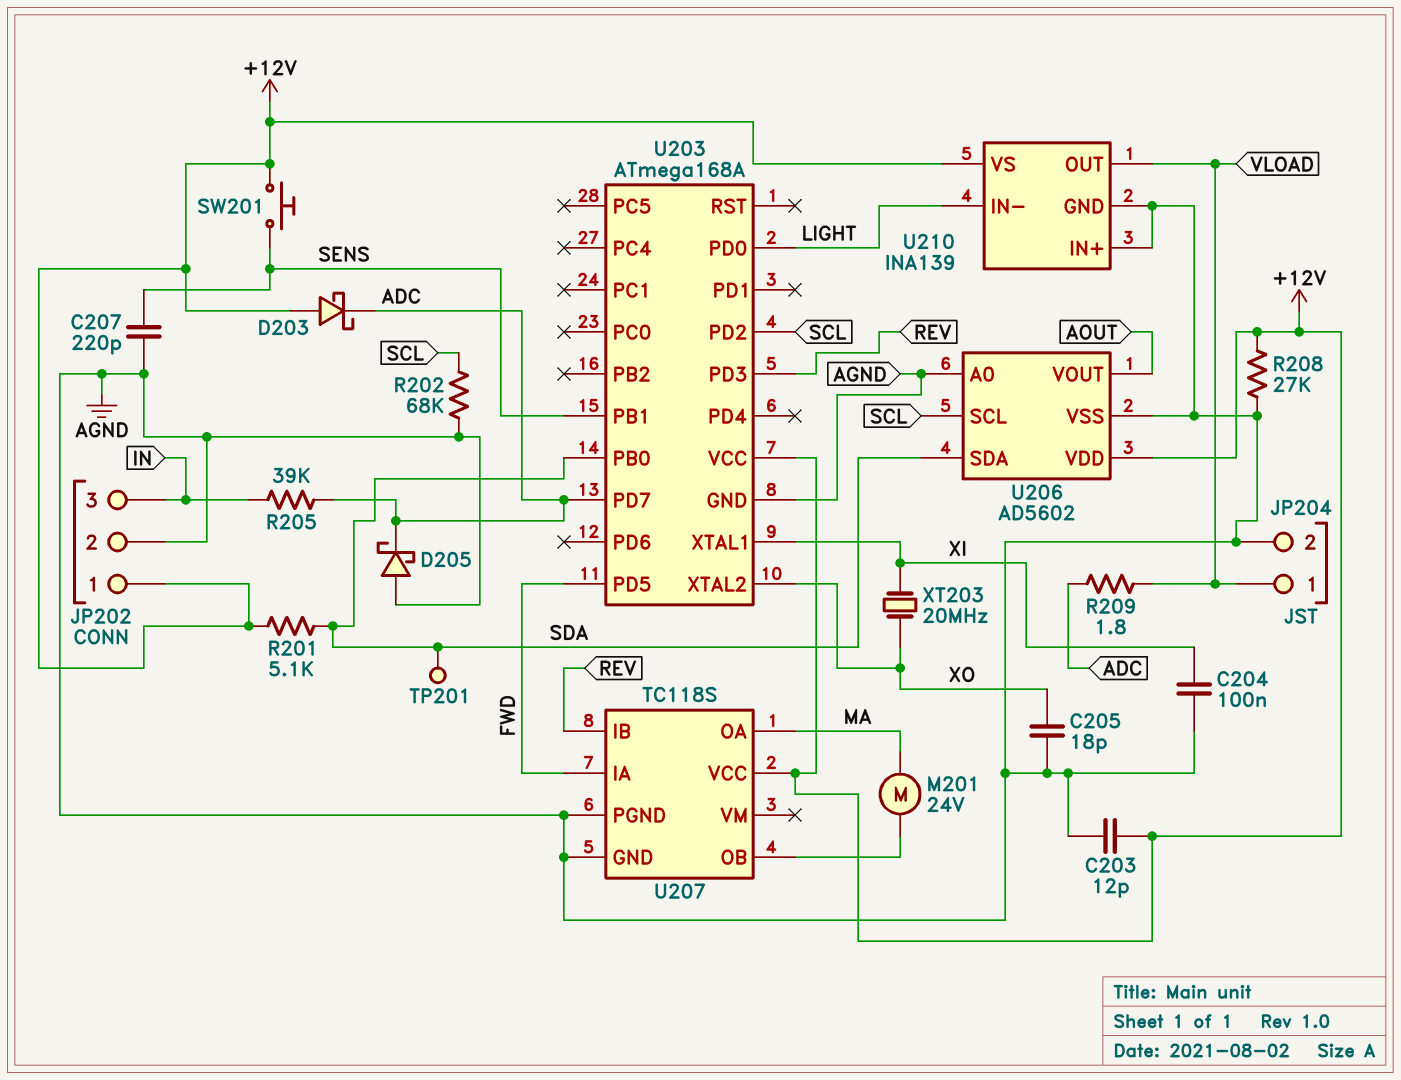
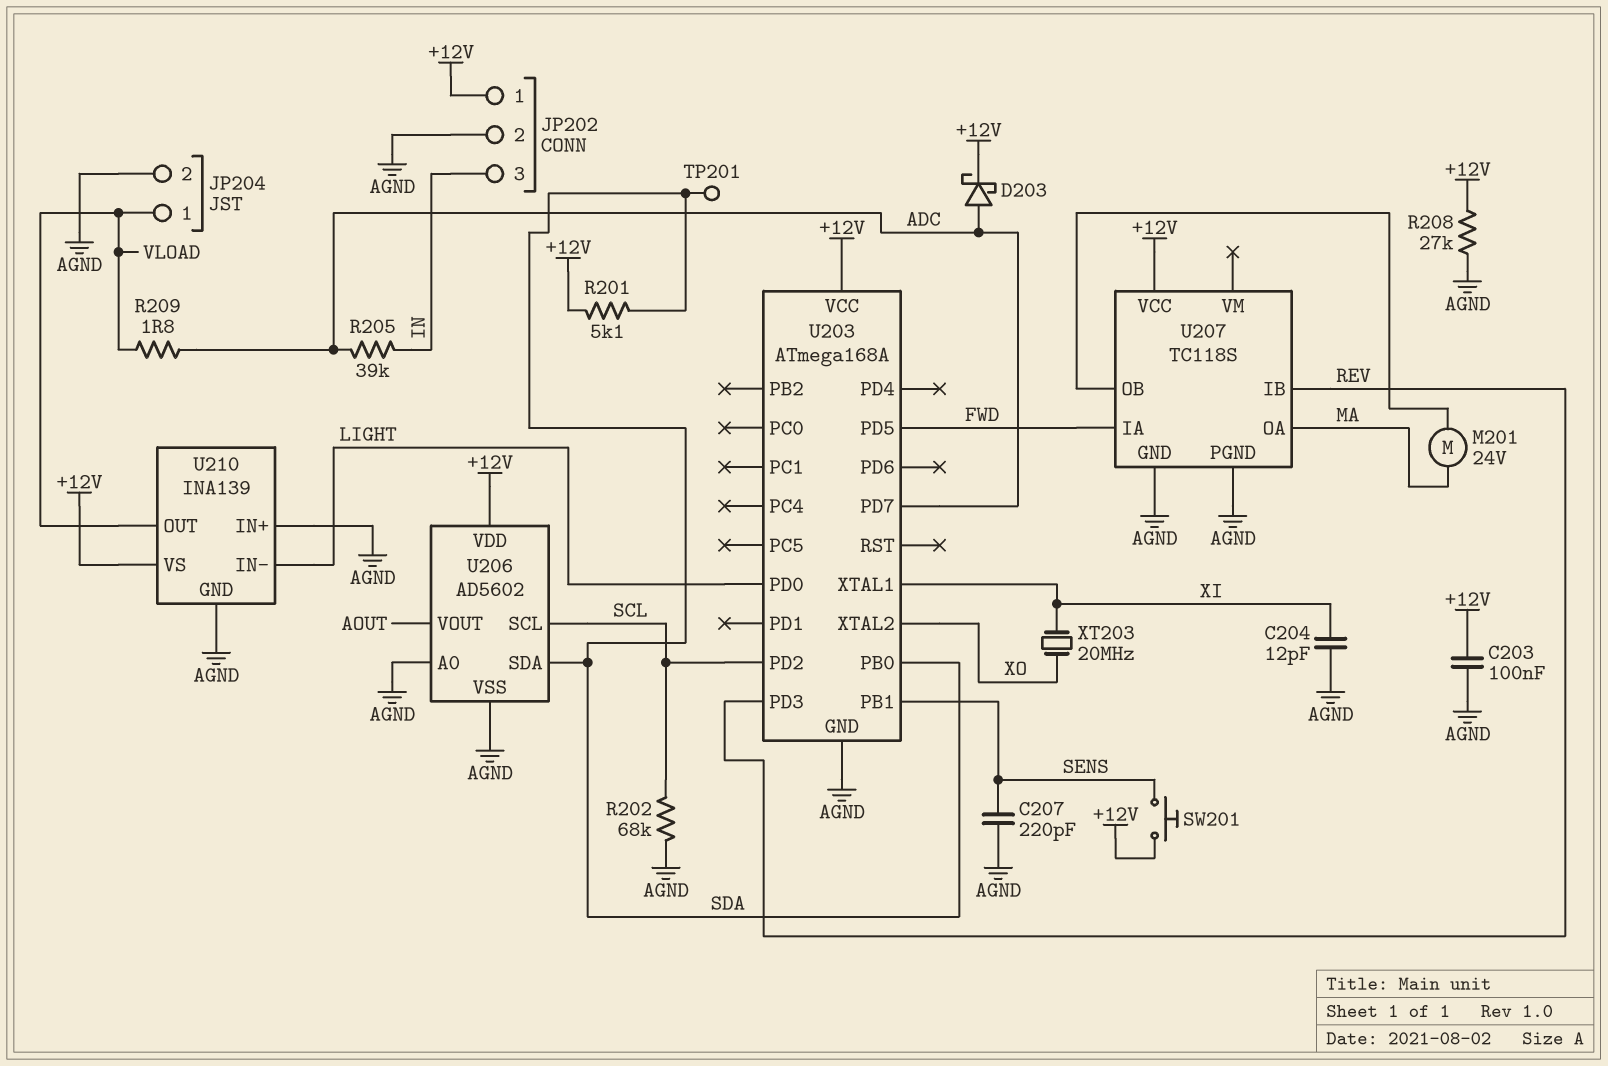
C203: 12pF (+12V, AGND) -> 100nF (+12V, AGND)
C204: 100nF (AGND, XI) -> 12pF (AGND, XI)
C205: 18pF (AGND, XO) -> none
D203: schottky (A +12V, K ADC) -> schottky (A ADC, K +12V)
D205: schottky (A AGND, K ADC) -> none

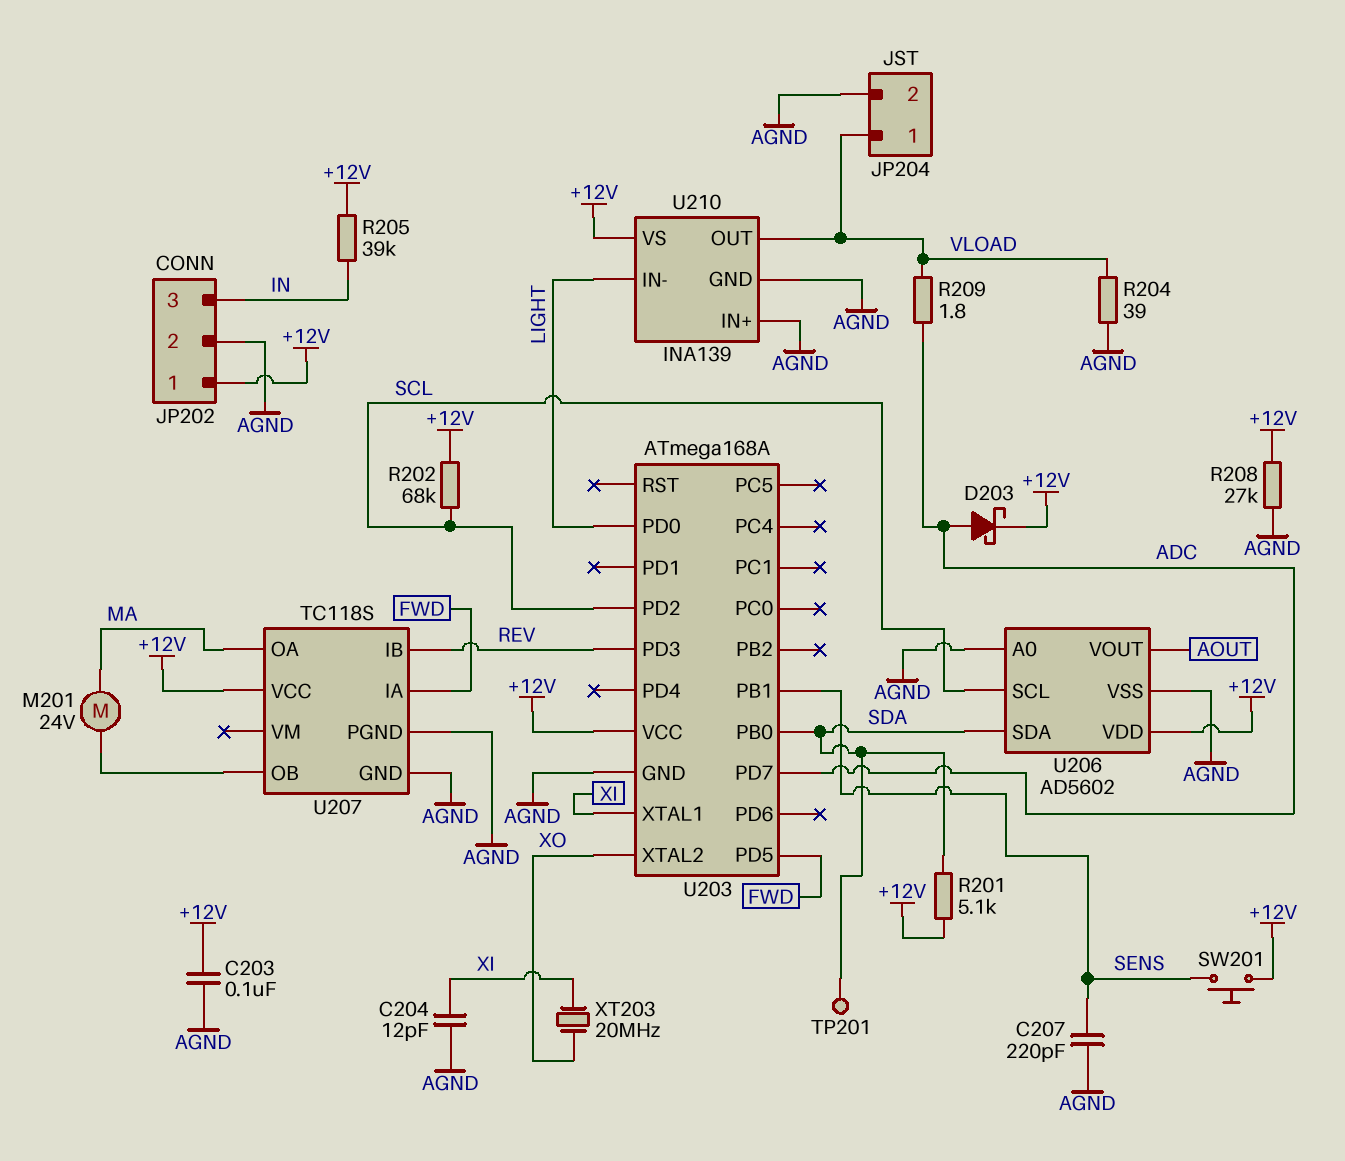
R202: 68k (AGND, SCL) -> 68k (+12V, SCL)
R204: none -> 39 (AGND, VLOAD)
R205: 39k (ADC, IN) -> 39k (+12V, IN)

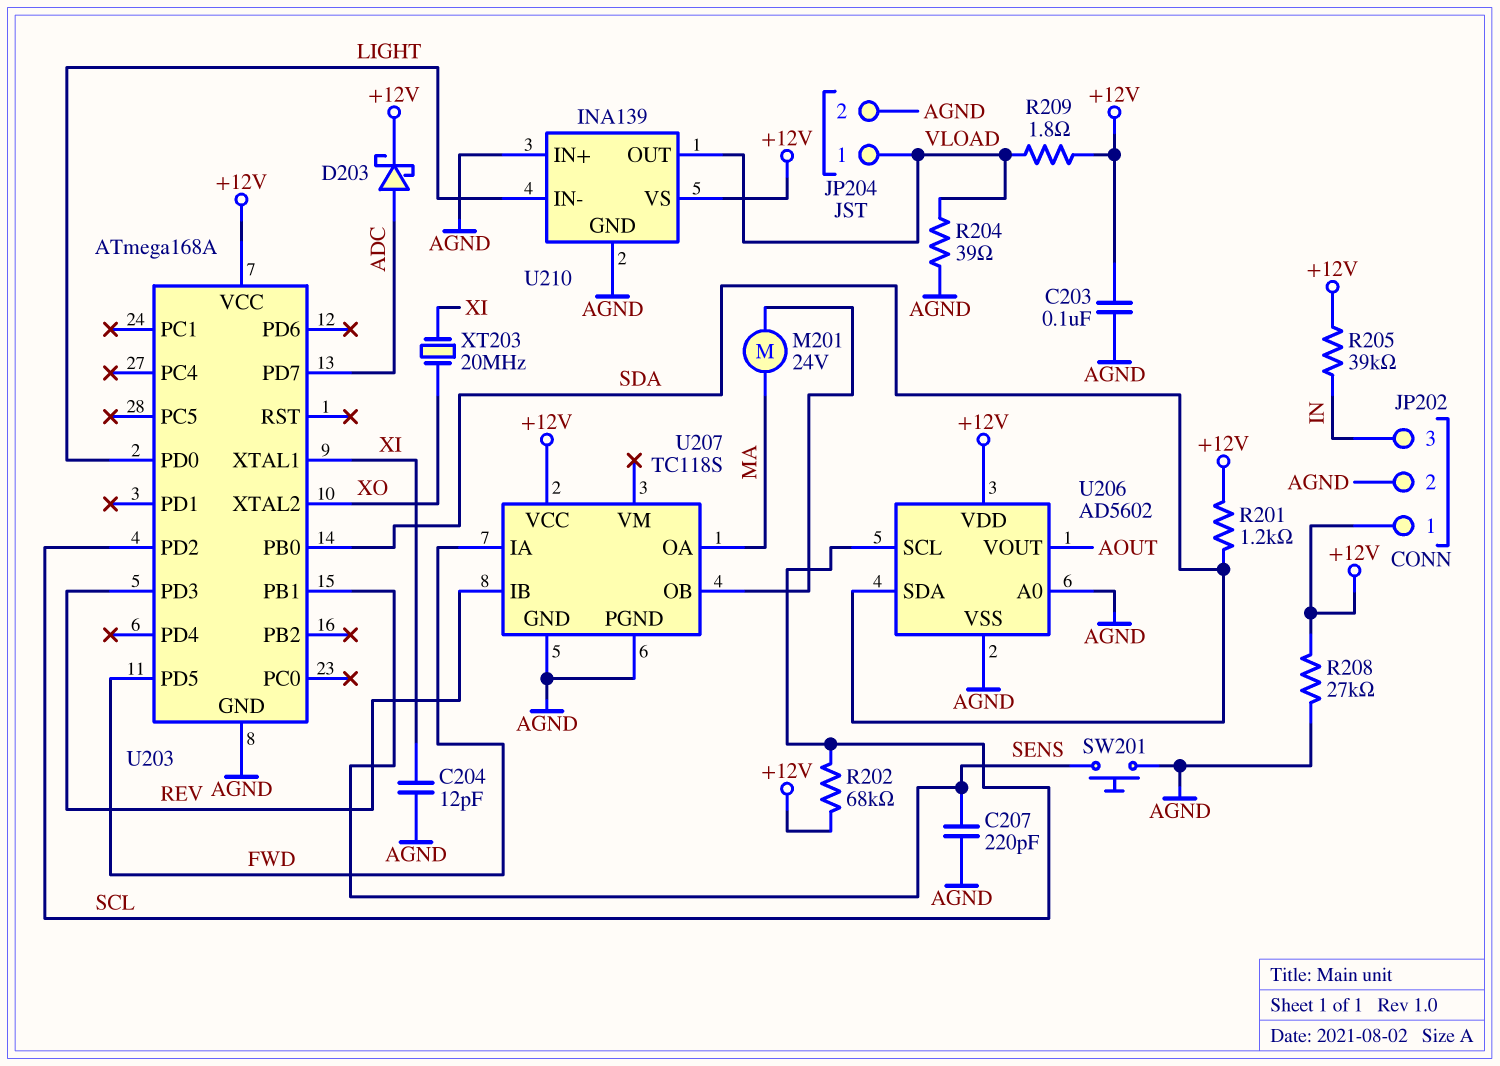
R201: 5.1k (+12V, SDA) -> 1.2k (+12V, SDA)
R209: 1.8 (ADC, VLOAD) -> 1.8 (+12V, VLOAD)
SW201: button (+12V, SENS) -> button (AGND, SENS)
TP201: test point (SDA) -> none

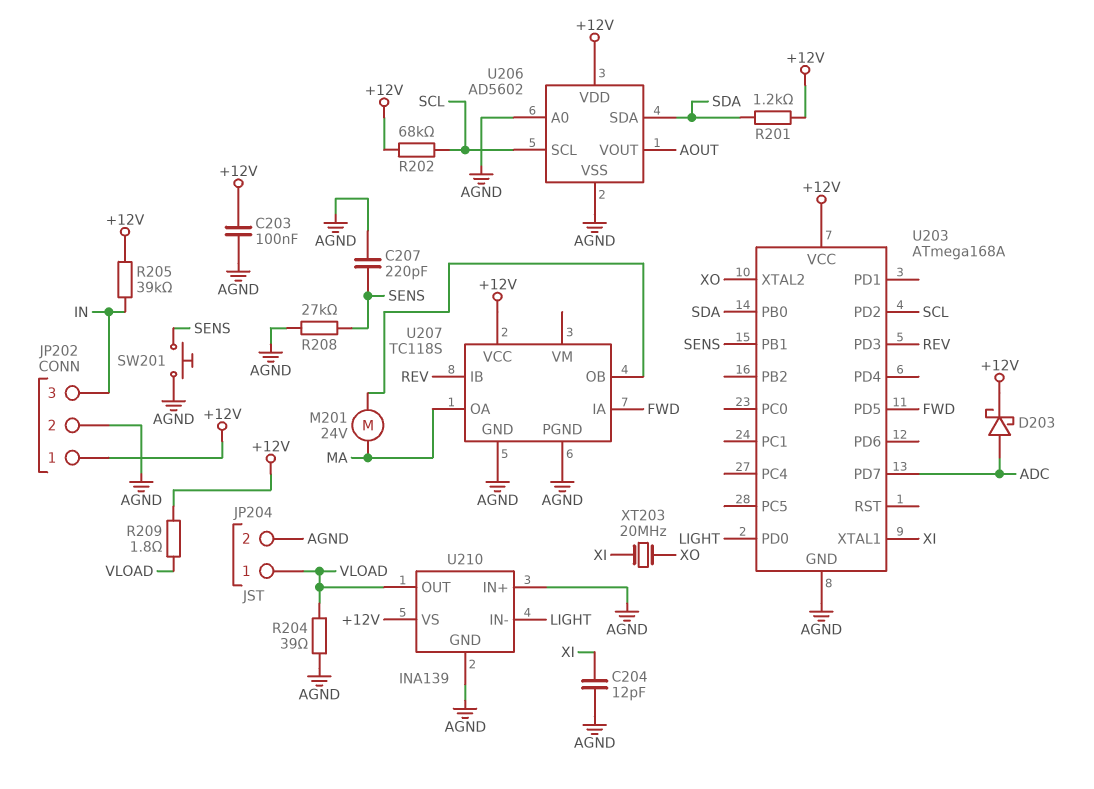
R208: 27k (+12V, AGND) -> 27k (AGND, SENS)

